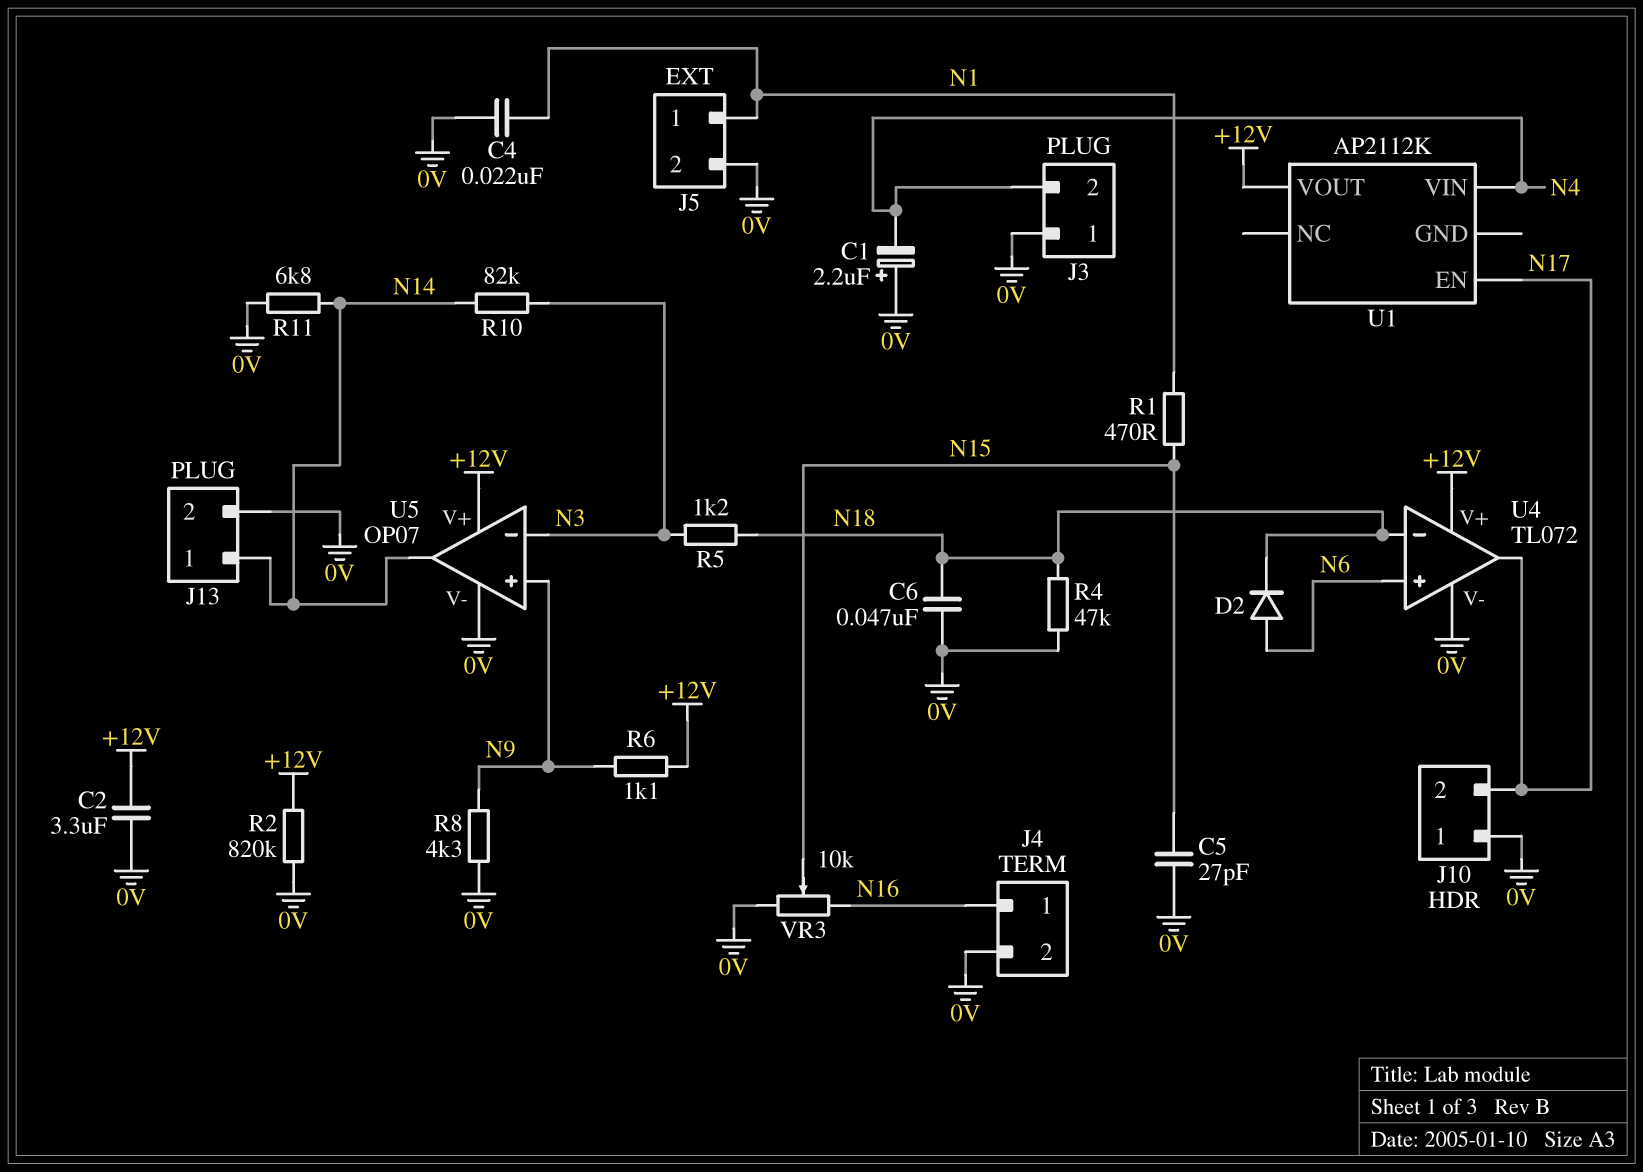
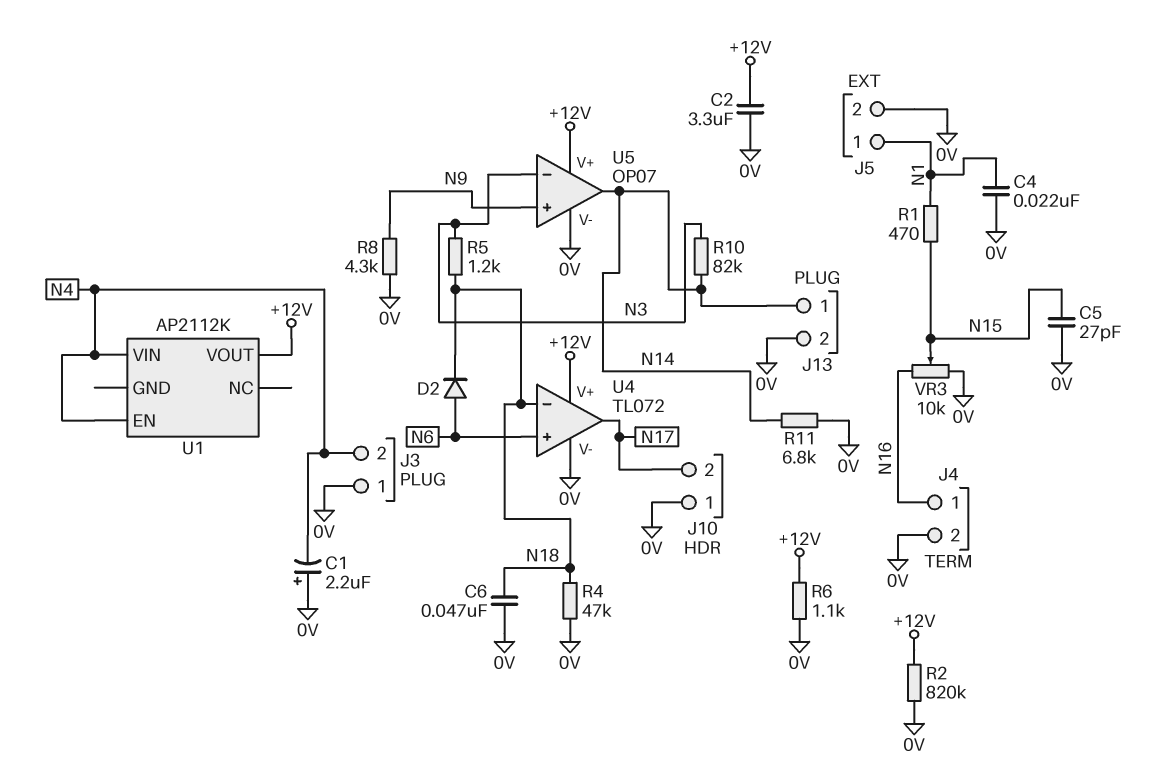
R6: 1.1k (+12V, N9) -> 1.1k (+12V, 0V)
U1 pin EN: N17 -> N4

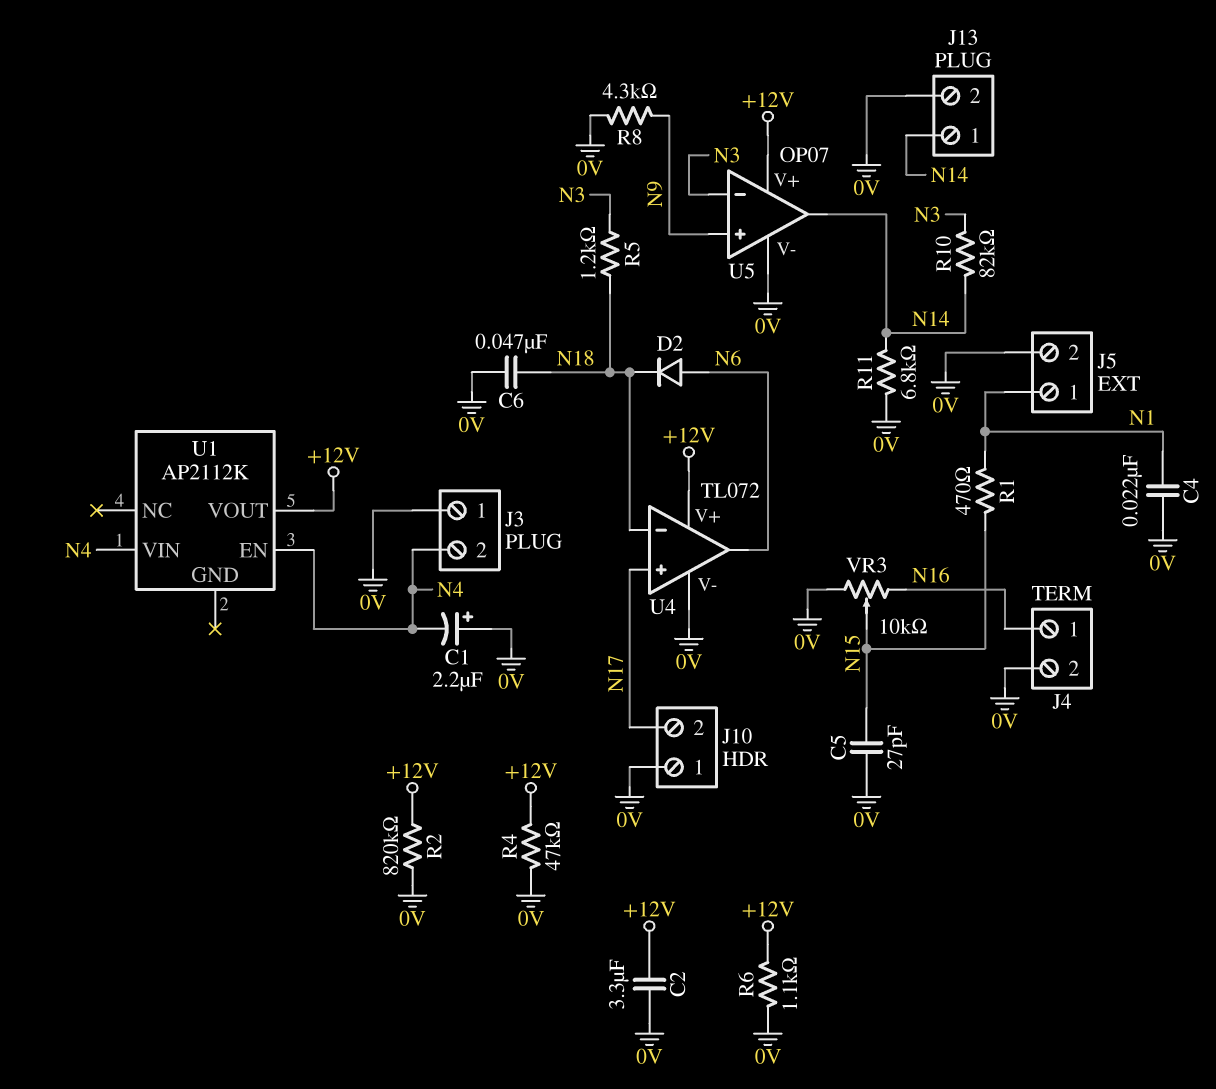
R4: 47k (0V, N18) -> 47k (+12V, 0V)
U4 pin in+: N6 -> N17
U4 pin out: N17 -> N6

